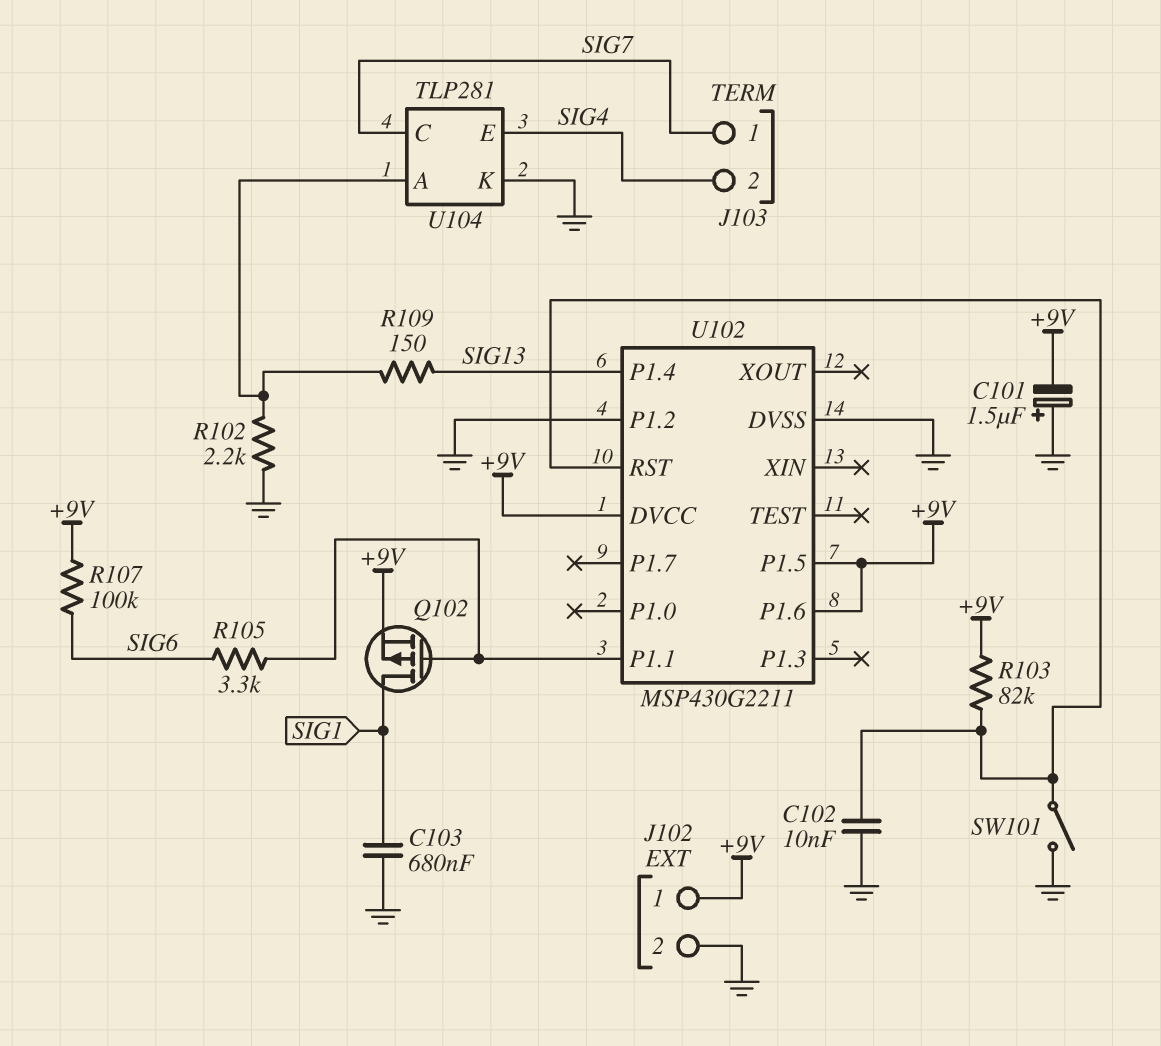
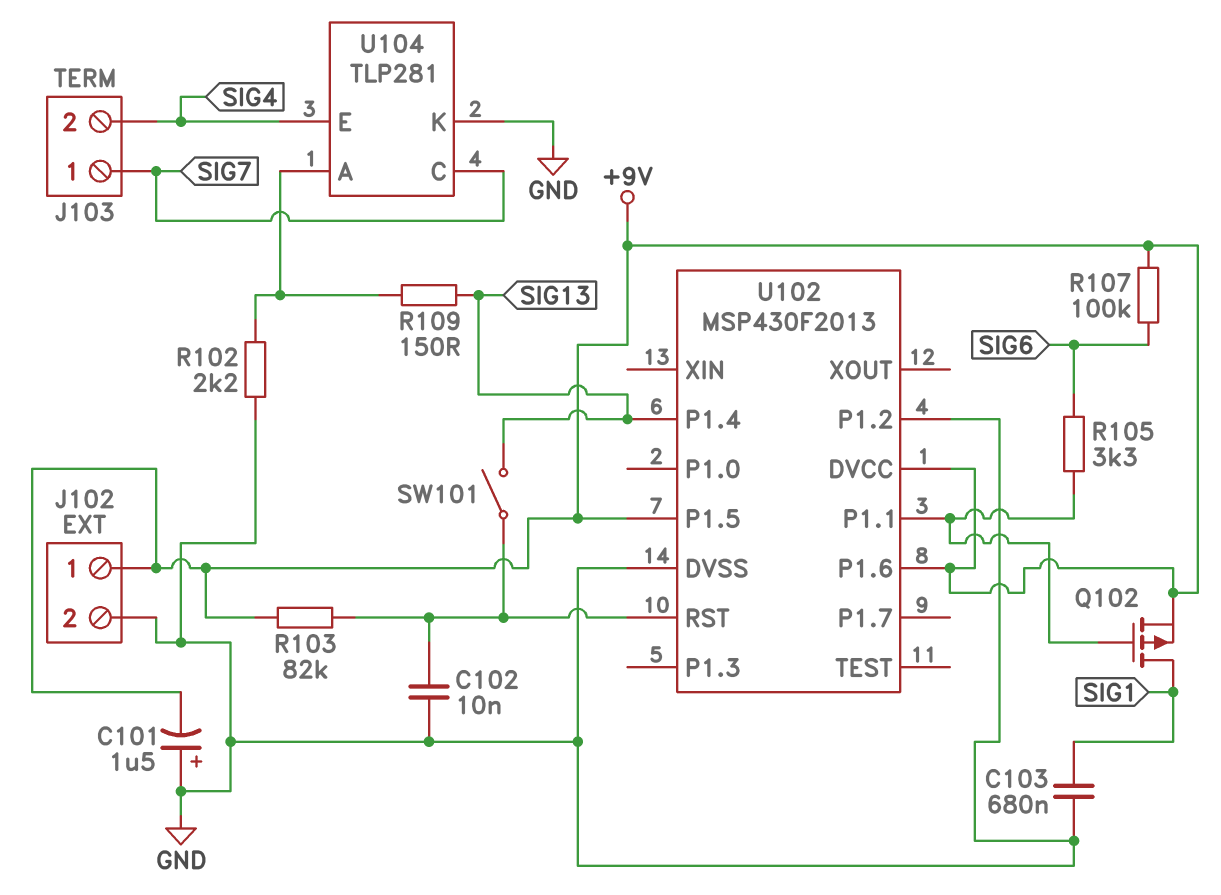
SW101: switch (GND, U102/RST) -> switch (SIG13, U102/RST)
U102: MSP430G2211 -> MSP430F2013

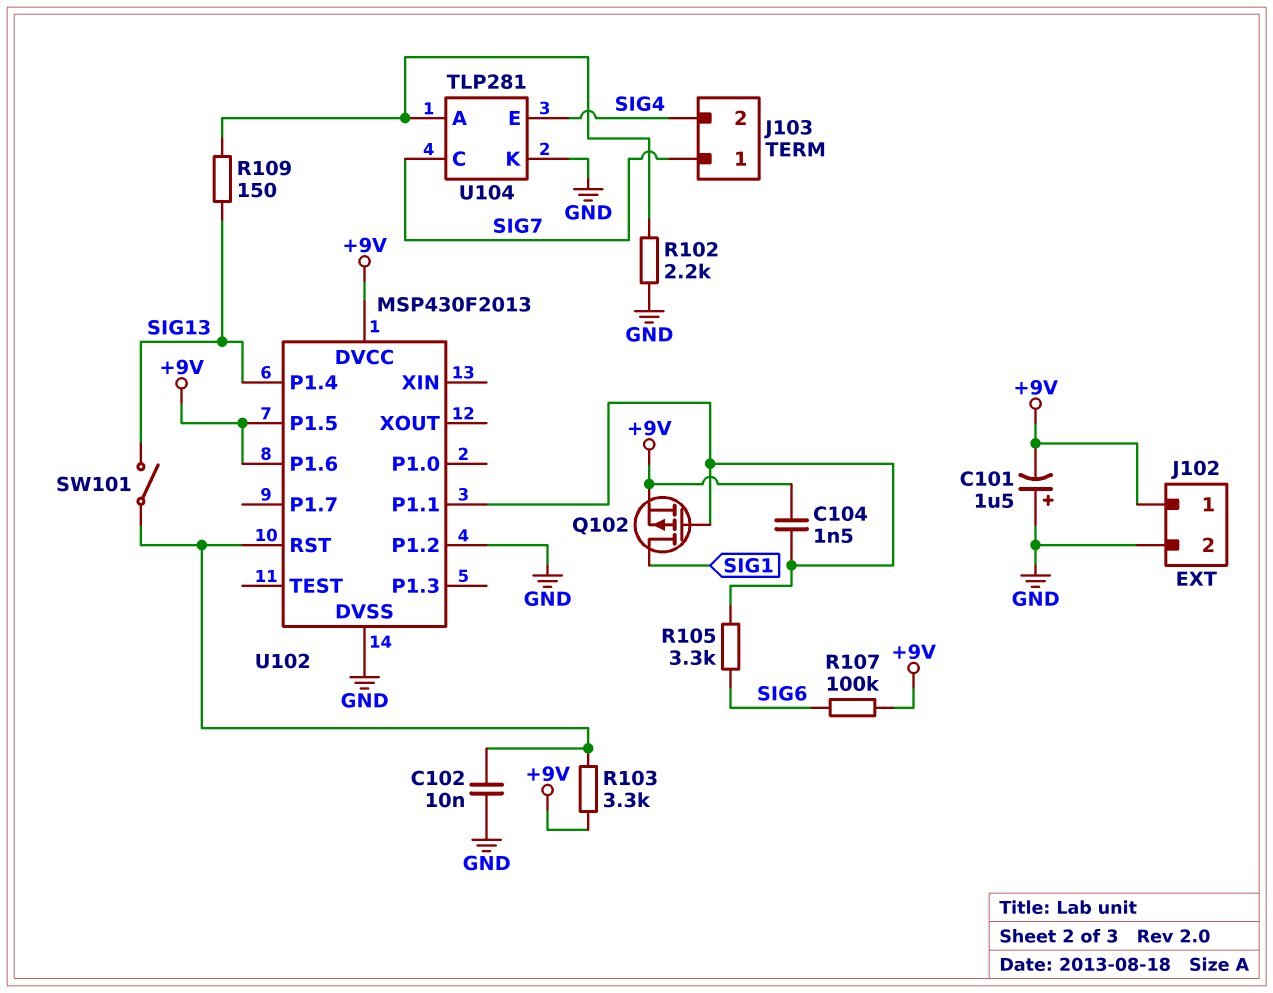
C103: 680nF (GND, SIG1) -> none
C104: none -> 1.5nF (+9V, U102/P1.1)
R103: 82k (+9V, U102/RST) -> 3.3k (+9V, U102/RST)

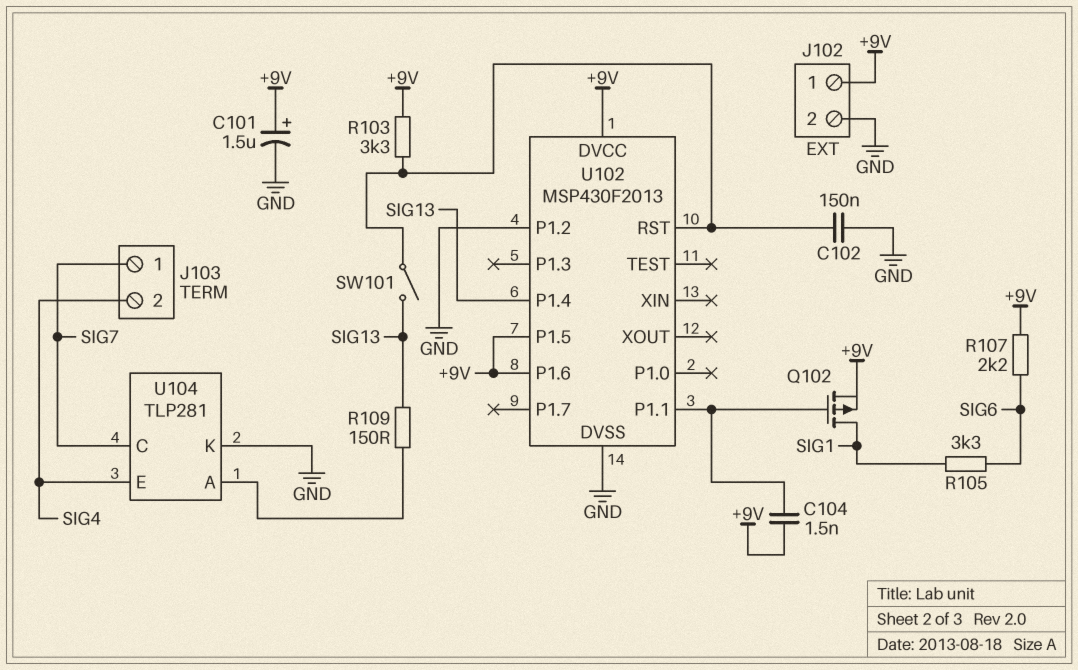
C101: 1.5uF (plus GND, minus +9V) -> 1.5uF (plus +9V, minus GND)
C102: 10nF (GND, U102/RST) -> 150nF (GND, U102/RST)
R102: 2.2k (GND, U104/A) -> none
R105: 3.3k (SIG6, U102/P1.1) -> 3.3k (SIG1, SIG6)
R107: 100k (+9V, SIG6) -> 2.2k (+9V, SIG6)

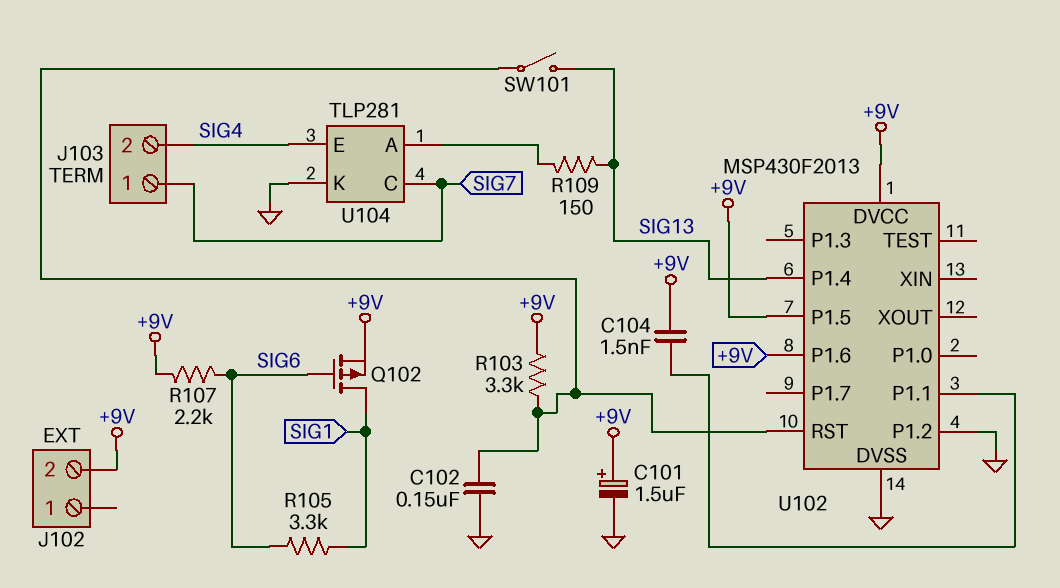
J102 pin 1: +9V -> none
J102 pin 2: GND -> +9V
Q102: PMOS (G U102/P1.1, D SIG1, S +9V) -> PMOS (G SIG6, D SIG1, S +9V)

